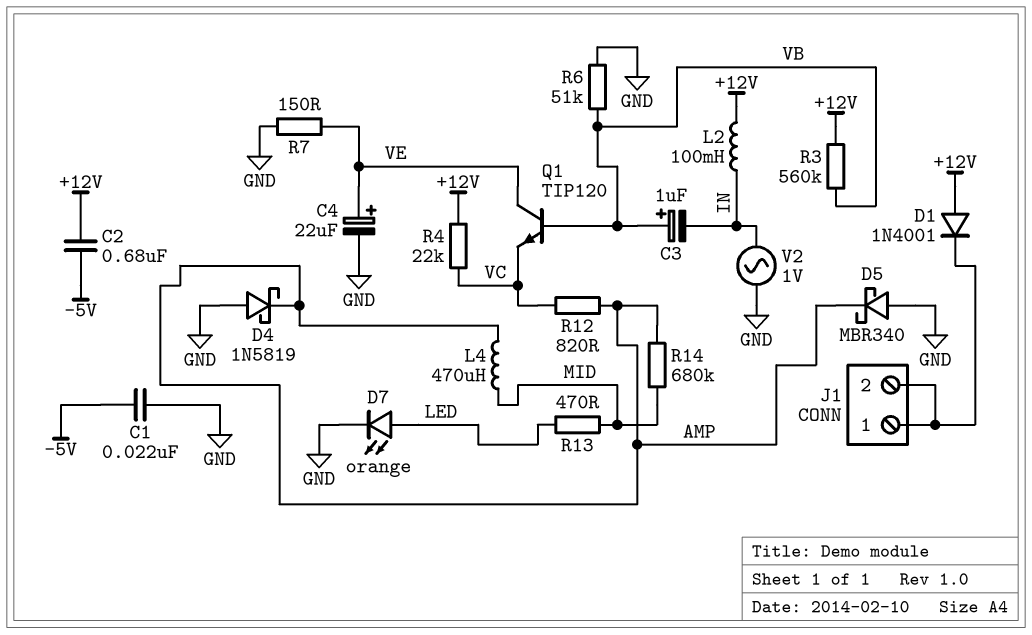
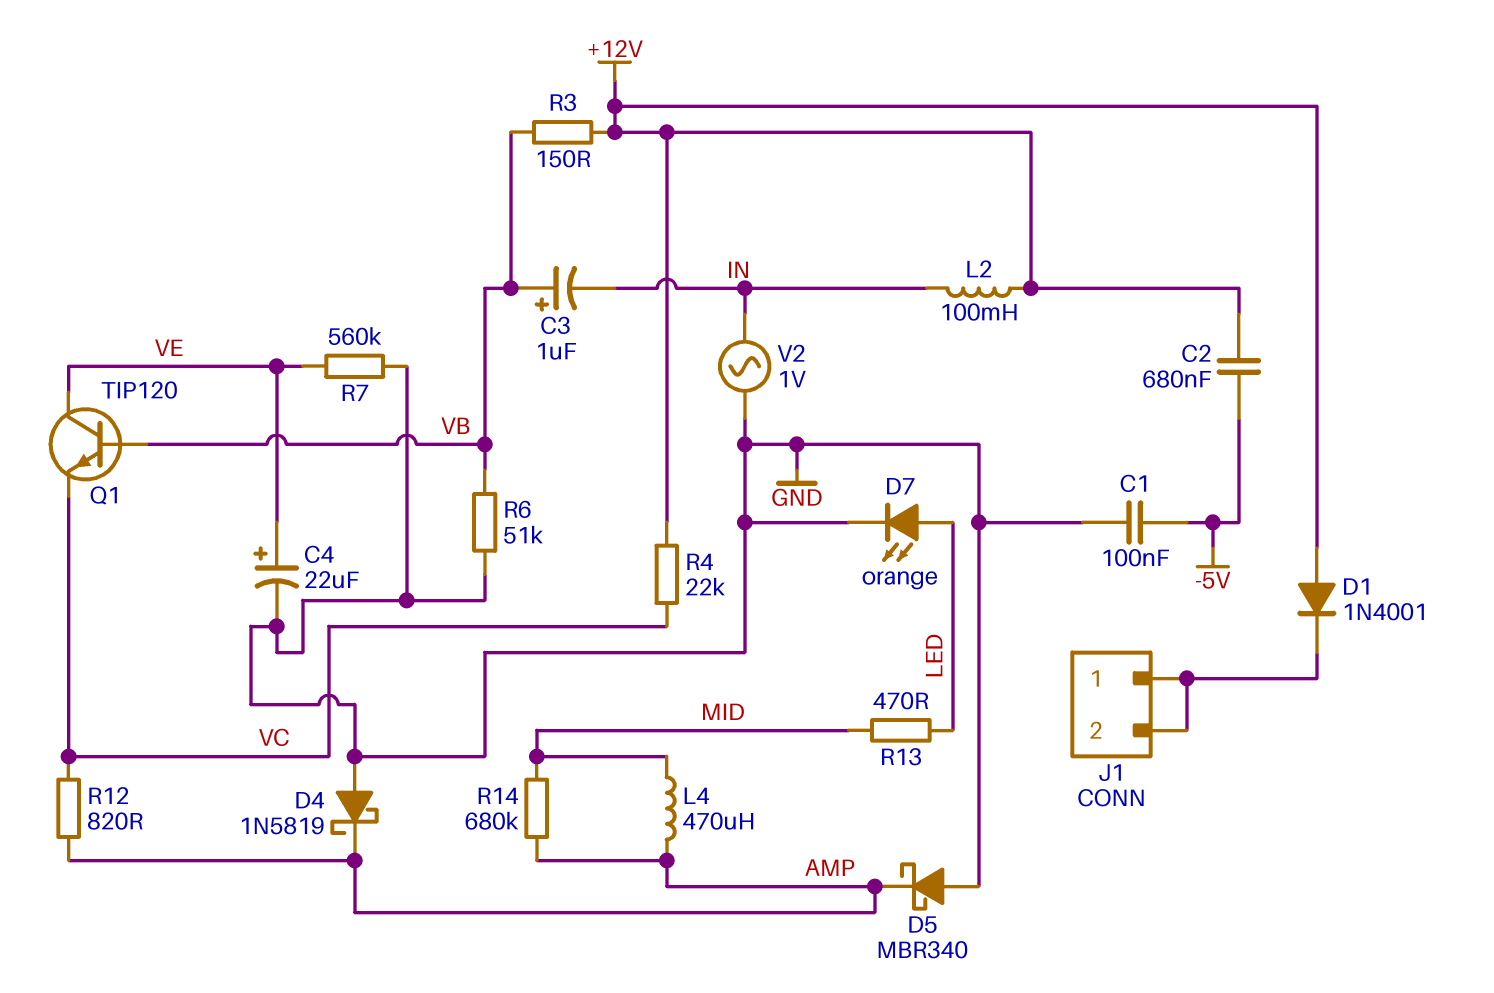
C1: 22nF (-5V, GND) -> 100nF (-5V, GND)
R3: 560k (+12V, VB) -> 150 (+12V, VB)
R7: 150 (GND, VE) -> 560k (GND, VE)

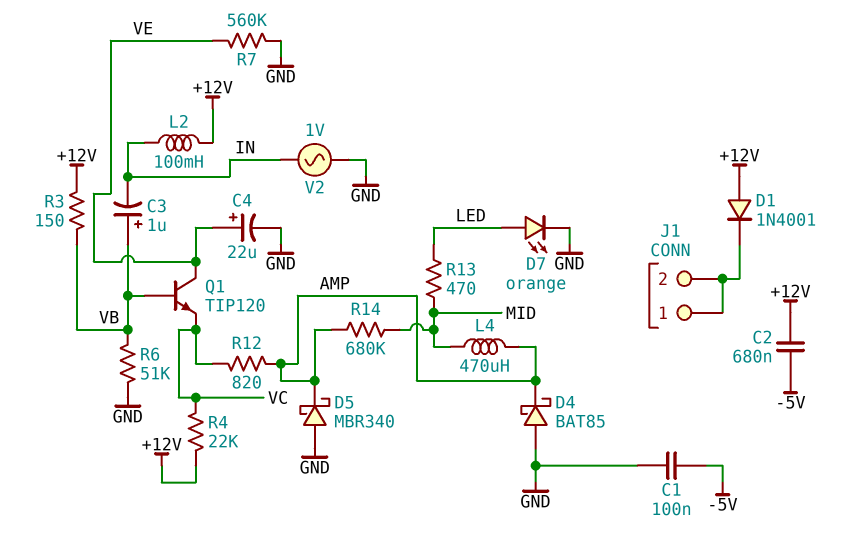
D4: schottky 1N5819 (A GND, K AMP) -> schottky BAT85 (A GND, K AMP)

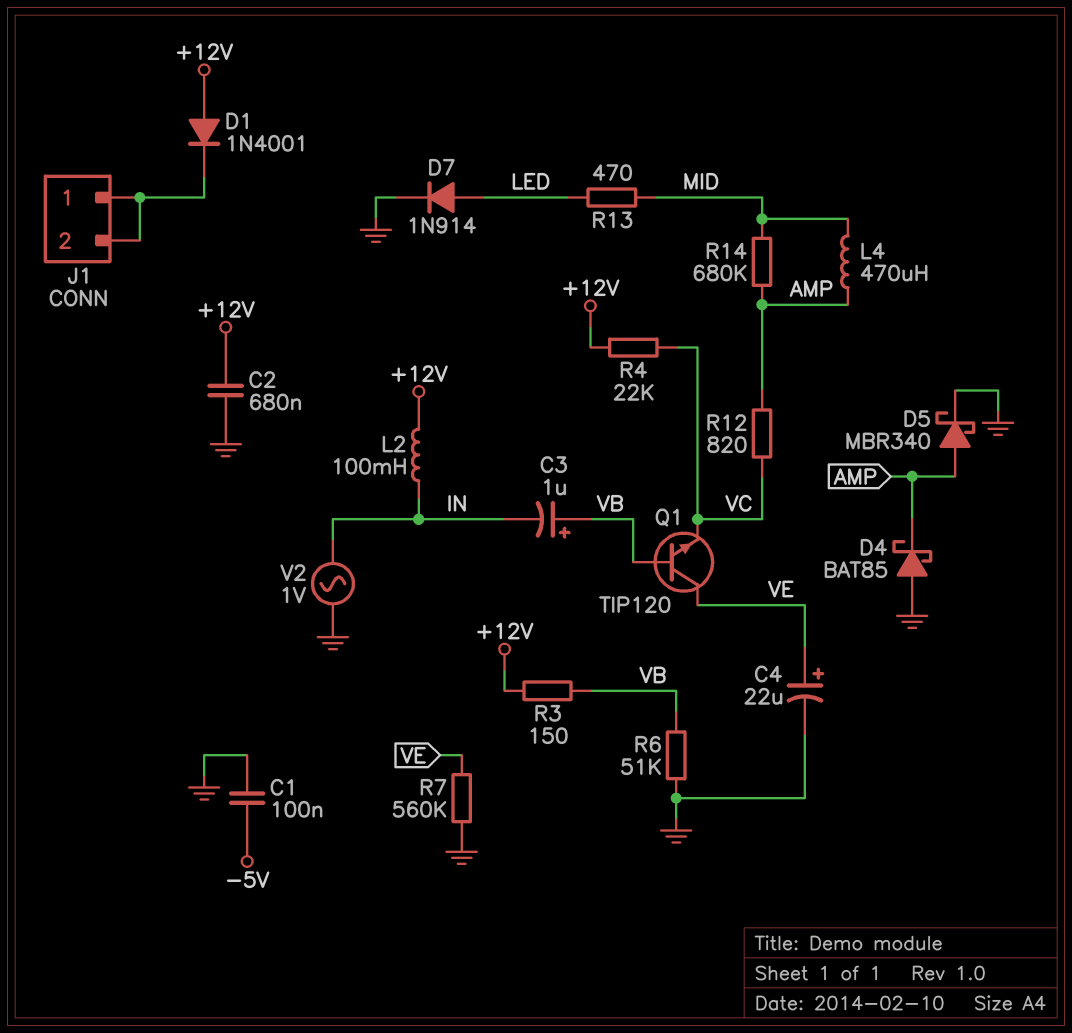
C2: 680nF (+12V, -5V) -> 680nF (+12V, GND)
D5: schottky MBR340 (A GND, K AMP) -> schottky MBR340 (A AMP, K GND)
D7: LED orange (A LED, K GND) -> diode 1N914 (A LED, K GND)

